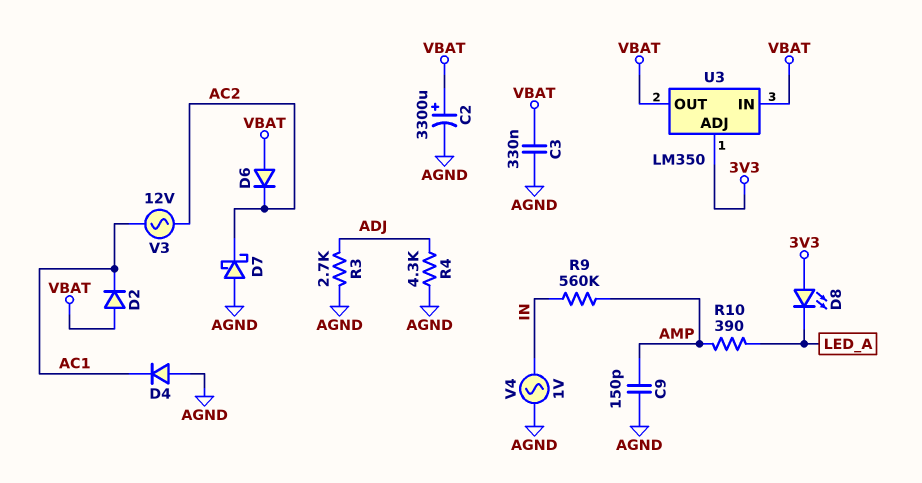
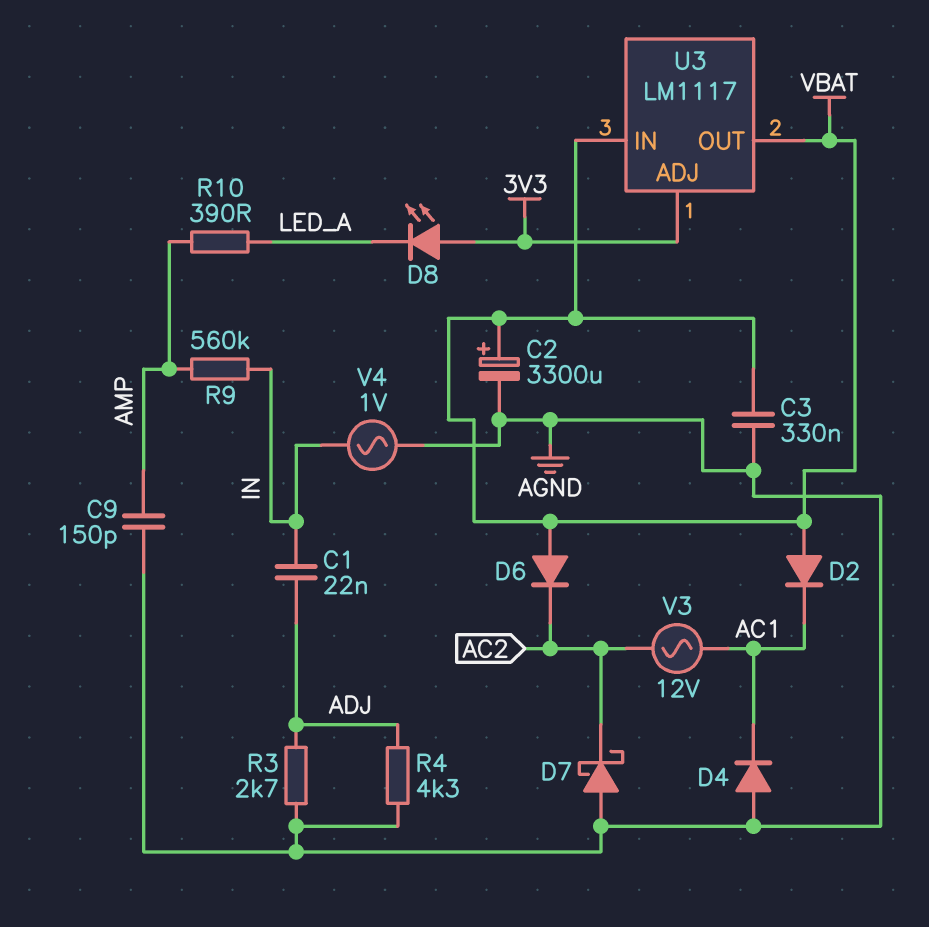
C1: none -> 22nF (ADJ, IN)
U3: LM350 -> LM1117

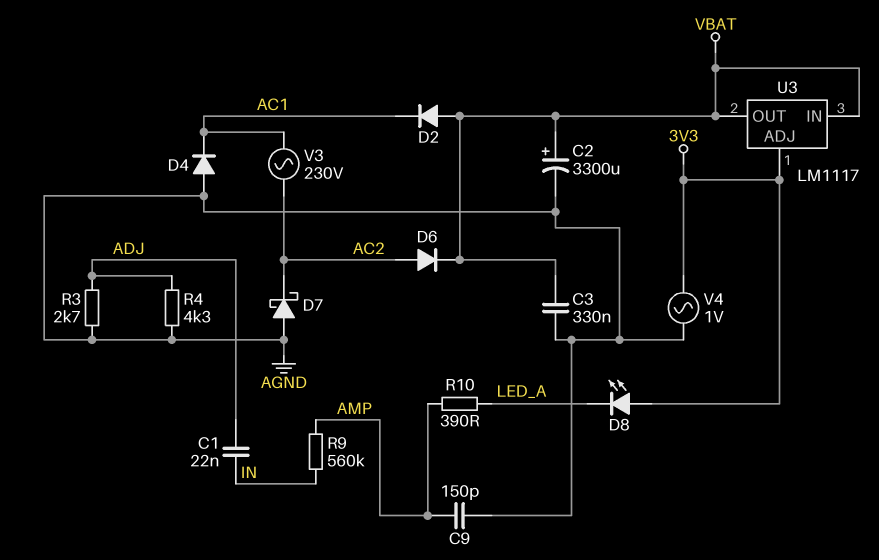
D6: diode (A VBAT, K AC2) -> diode (A AC2, K VBAT)
V3: AC 12V (AC1, AC2) -> AC 230V (AC1, AC2)
V4: AC 1V (AGND, IN) -> AC 1V (3V3, AGND)

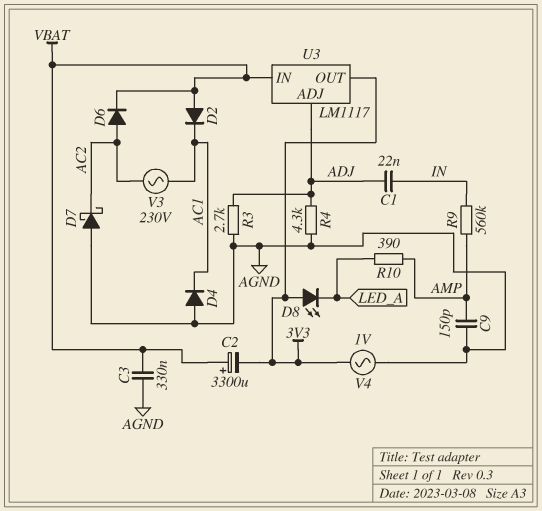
C2: 3300uF (plus VBAT, minus AGND) -> 3300uF (plus VBAT, minus 3V3)
U3 pin ADJ: 3V3 -> ADJ
U3 pin OUT: VBAT -> 3V3

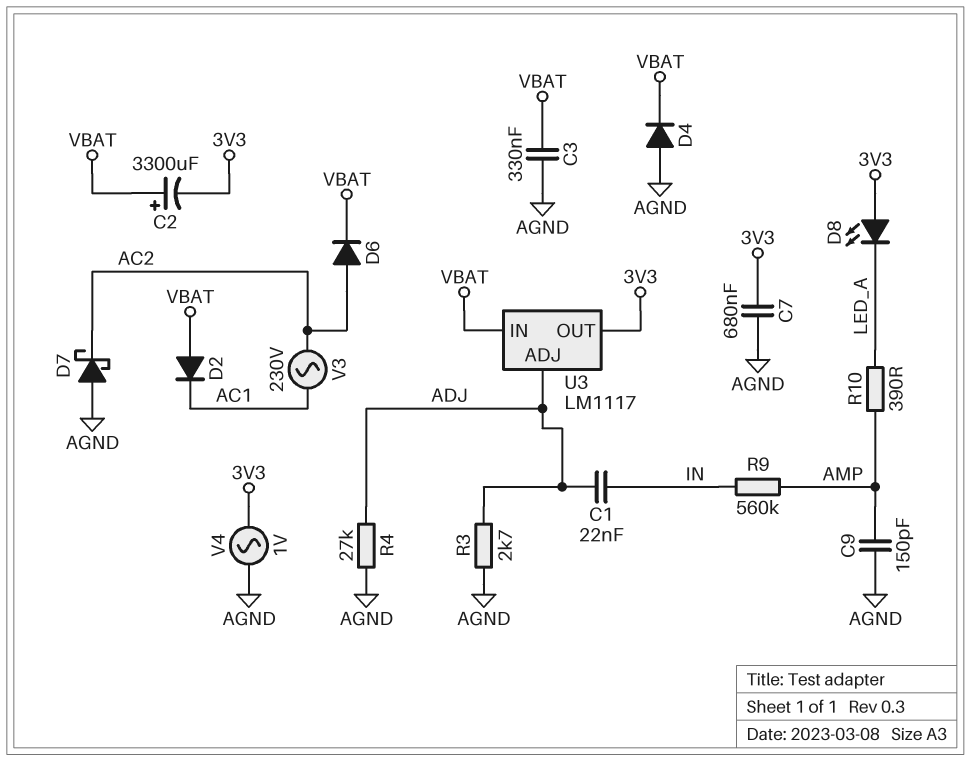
C7: none -> 680nF (3V3, AGND)
D4: diode (A AGND, K AC1) -> diode (A AGND, K VBAT)
R4: 4.3k (ADJ, AGND) -> 27k (ADJ, AGND)

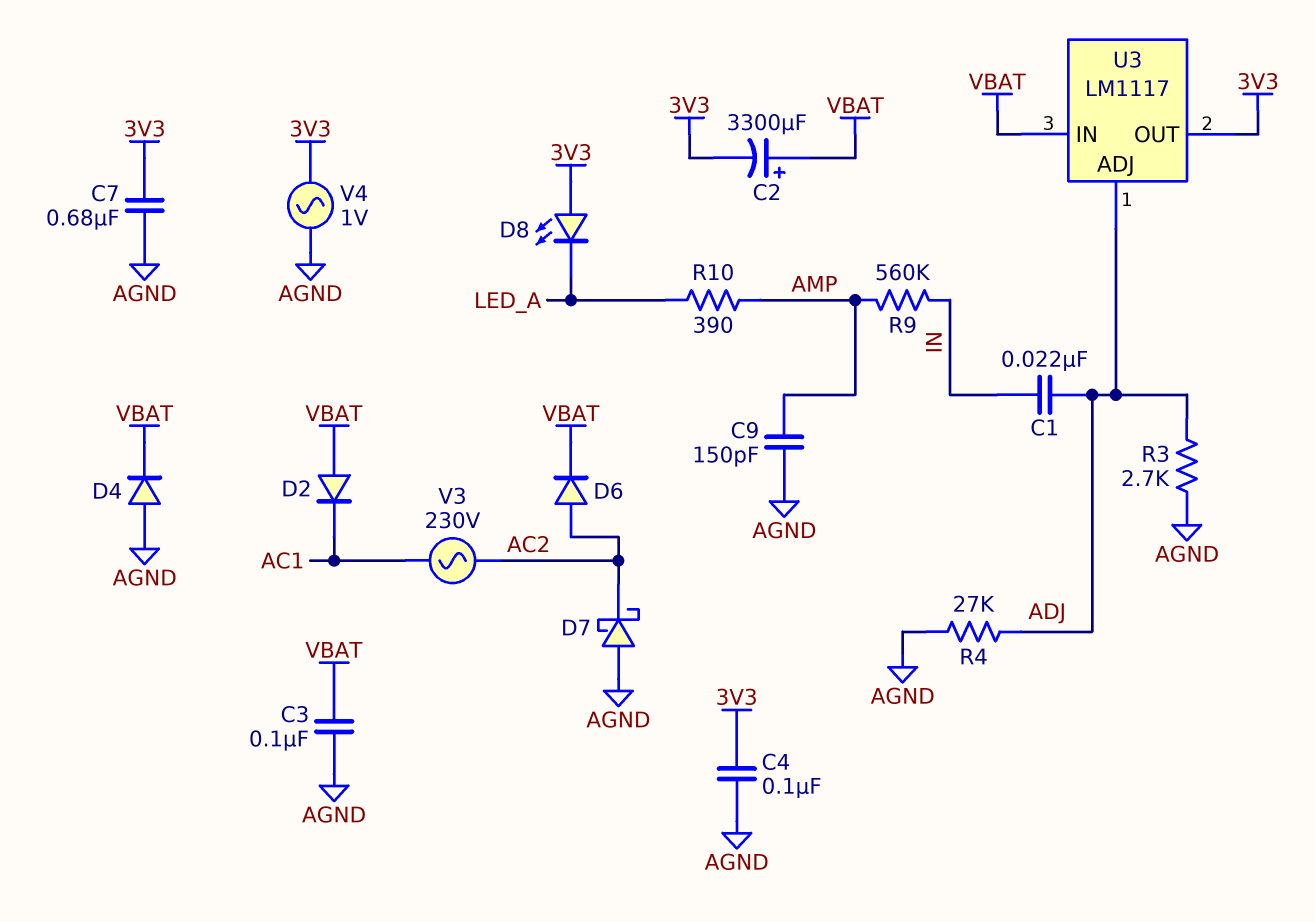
C3: 330nF (AGND, VBAT) -> 100nF (AGND, VBAT)
C4: none -> 100nF (3V3, AGND)

